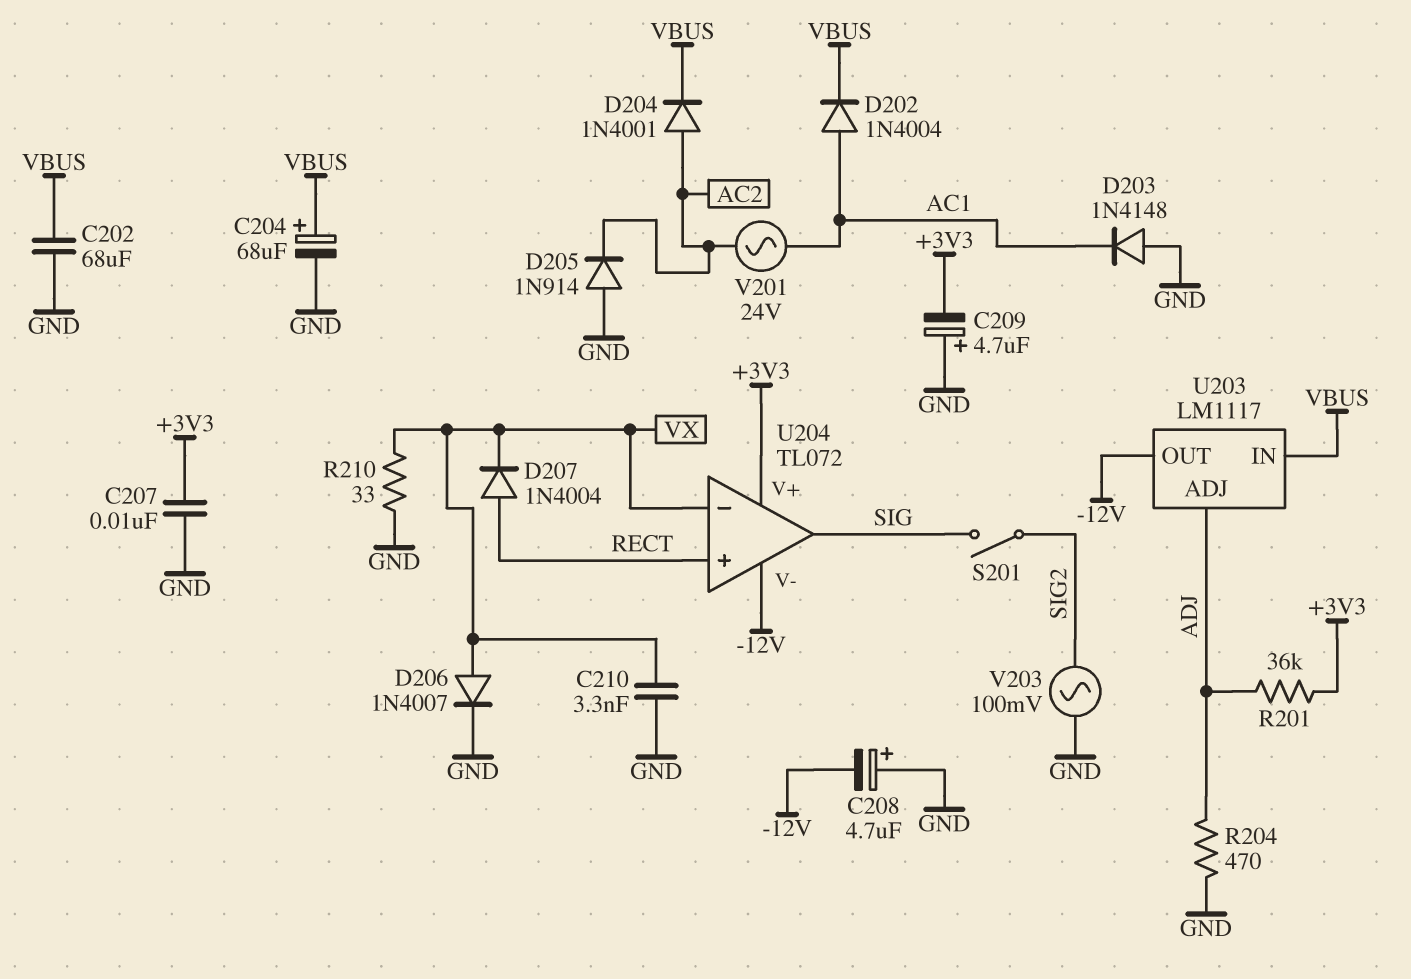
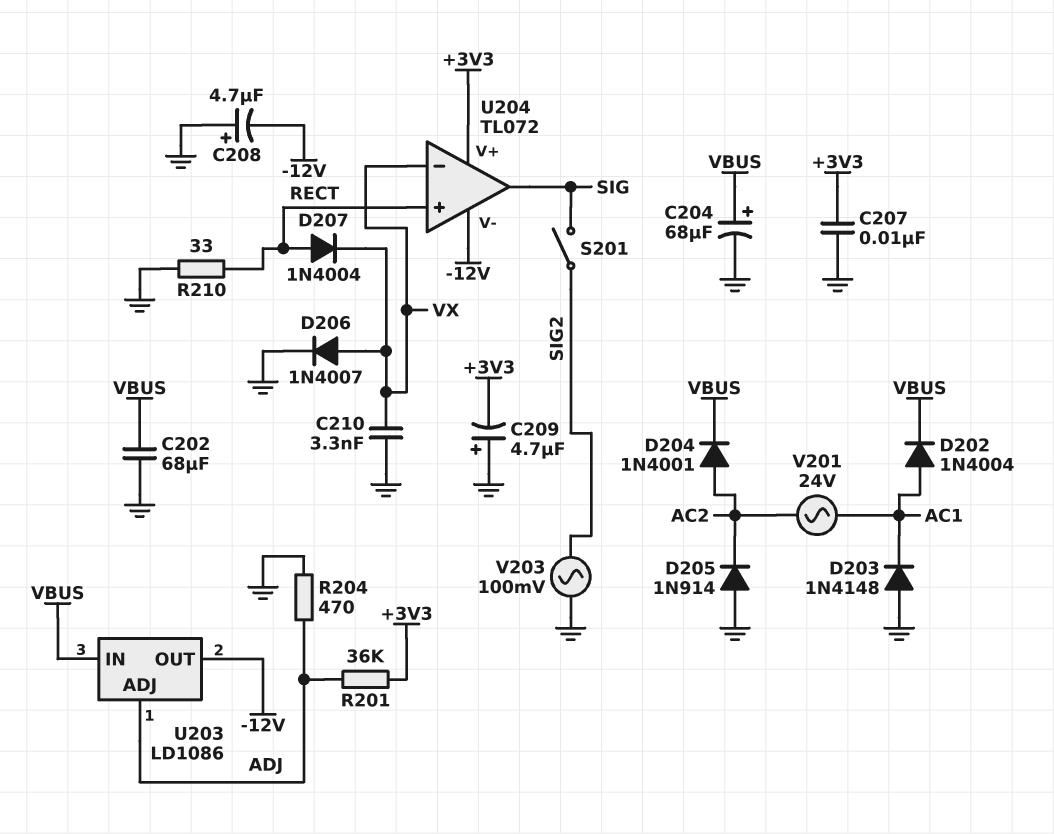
R210: 33 (GND, VX) -> 33 (GND, RECT)
U203: LM1117 -> LD1086

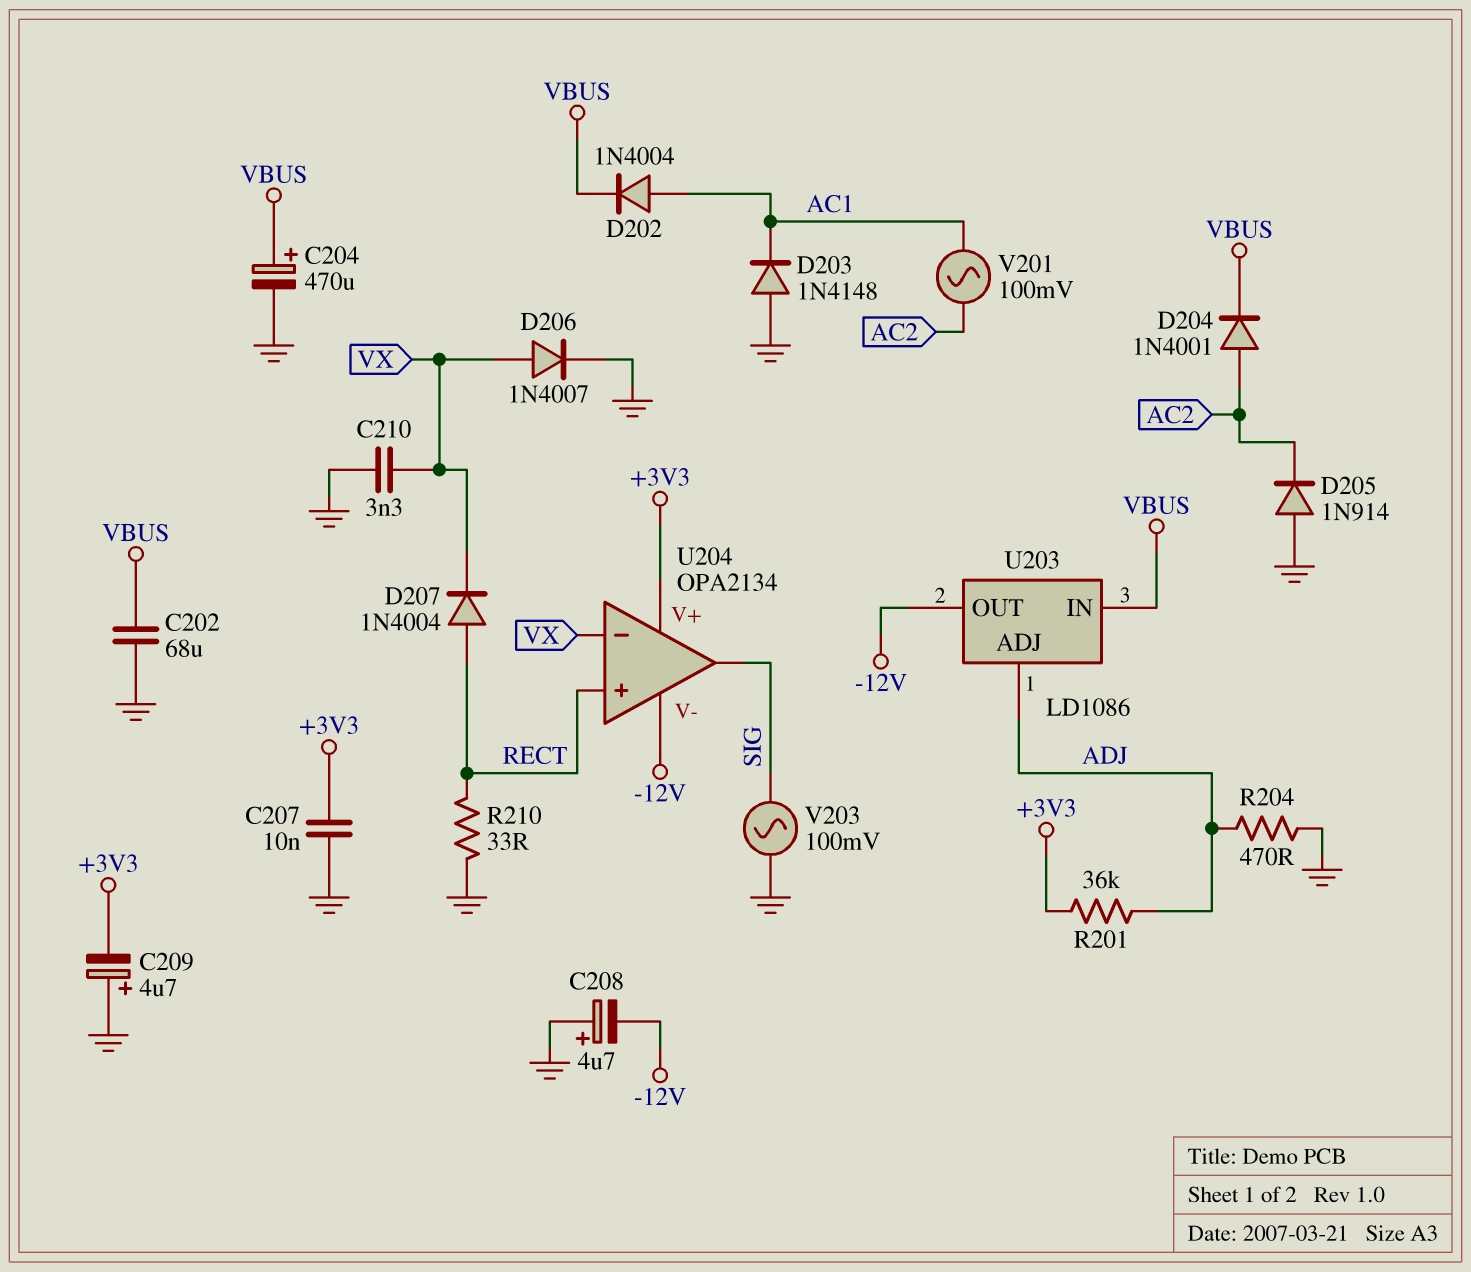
C204: 68uF (plus VBUS, minus GND) -> 470uF (plus VBUS, minus GND)
S201: switch (SIG, SIG2) -> none
U204: TL072 -> OPA2134
V201: AC 24V (AC1, AC2) -> AC 100mV (AC1, AC2)
V203: AC 100mV (GND, SIG2) -> AC 100mV (GND, SIG)

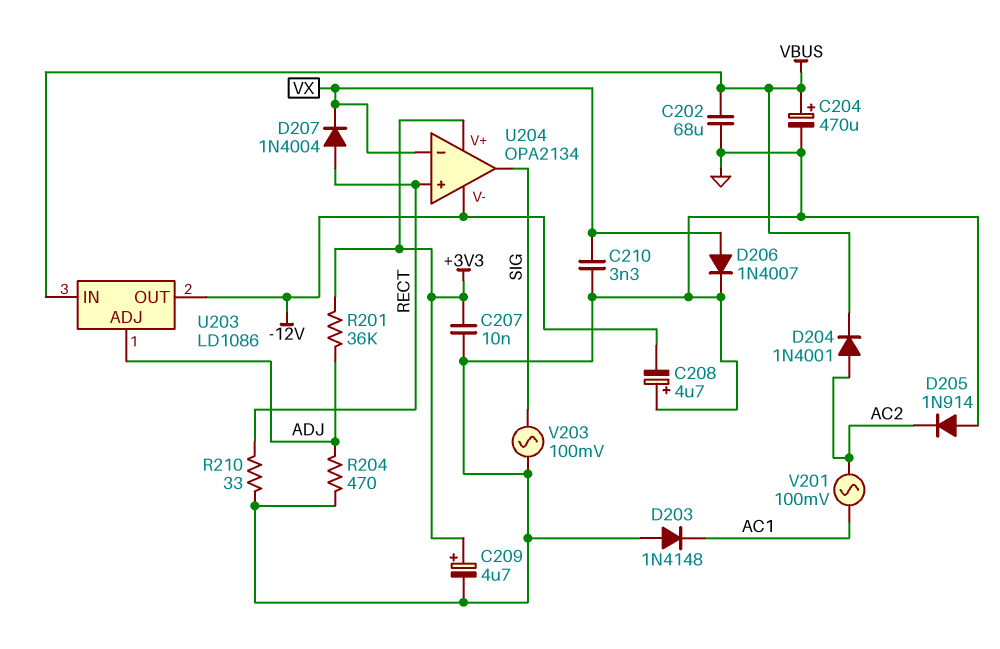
C209: 4.7uF (plus GND, minus +3V3) -> 4.7uF (plus +3V3, minus GND)
D202: diode 1N4004 (A AC1, K VBUS) -> none

